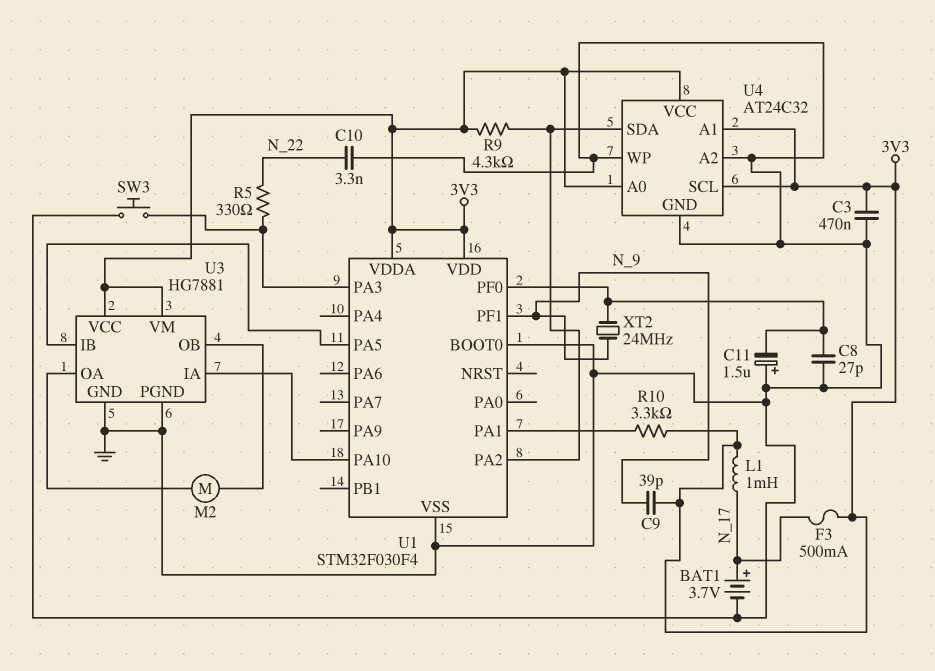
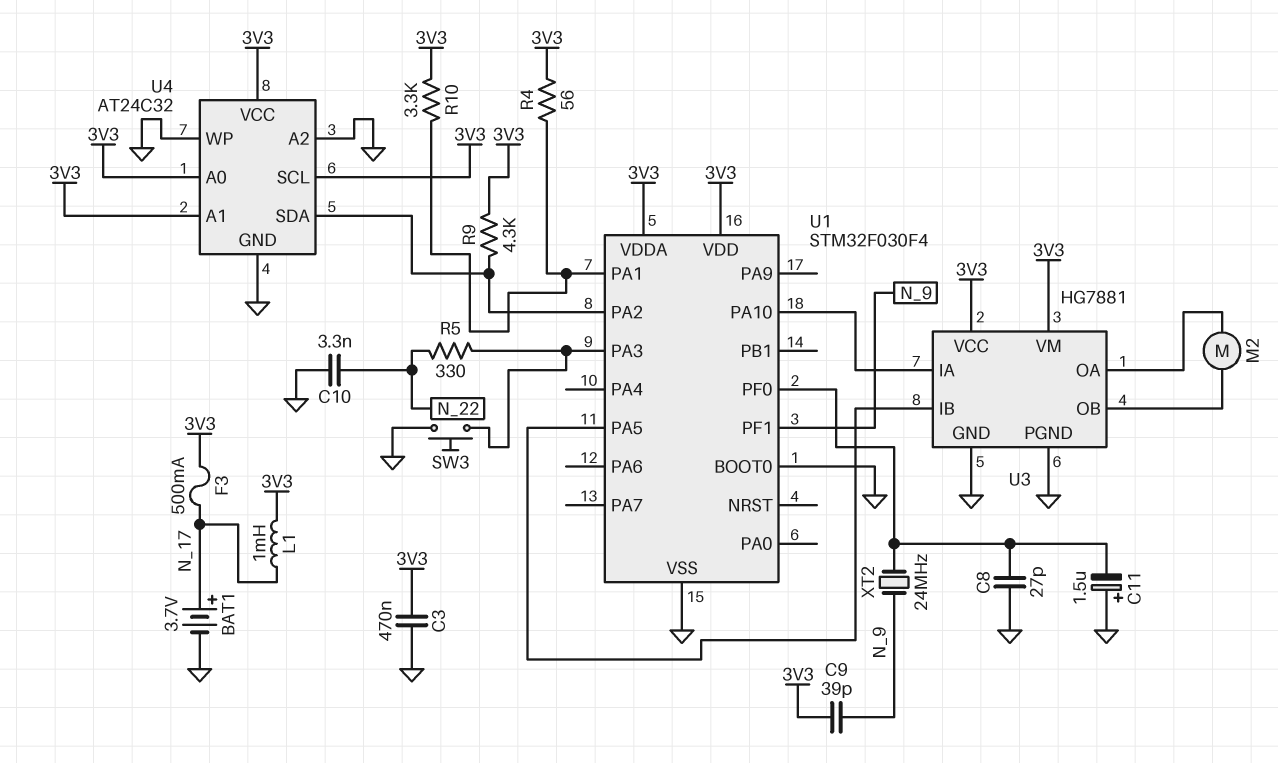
R4: none -> 56 (3V3, U1/PA1)

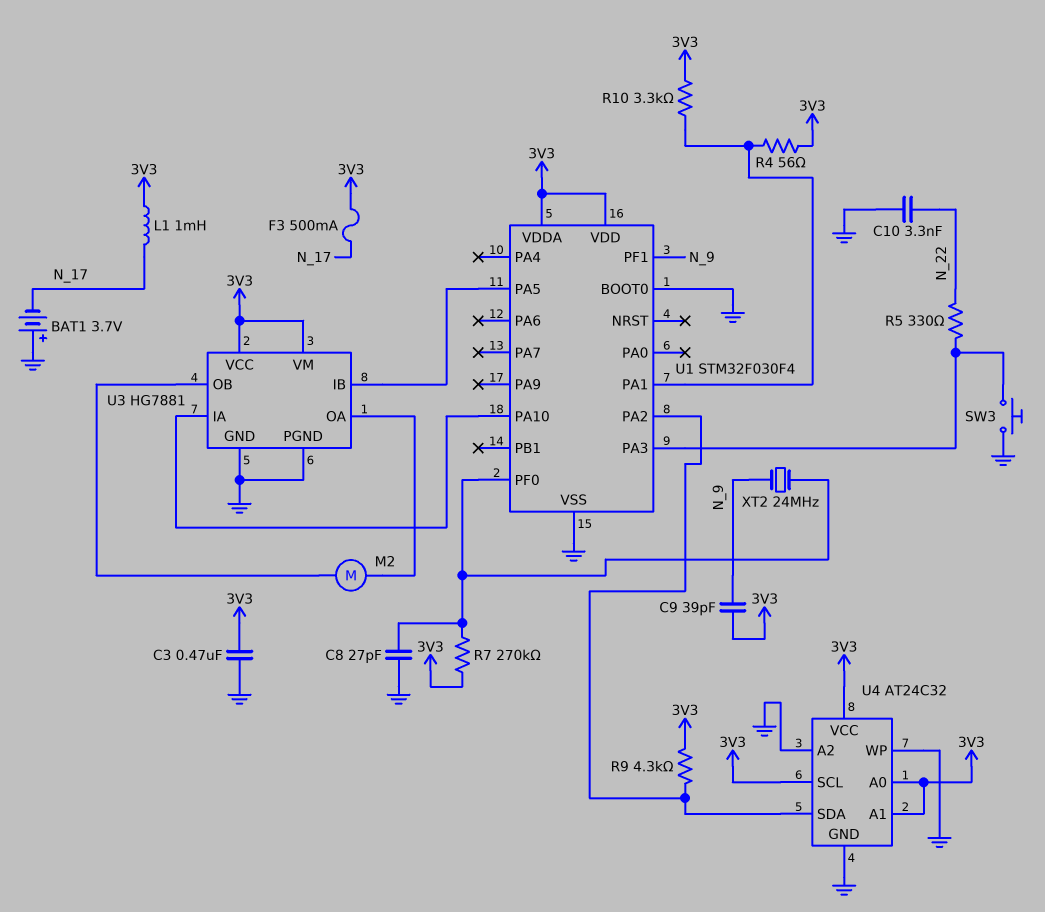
BAT1: 3.7V (plus N_17, minus GND) -> 3.7V (plus GND, minus N_17)
C11: 1.5uF (plus GND, minus U1/PF0) -> none
R7: none -> 270k (3V3, U1/PF0)

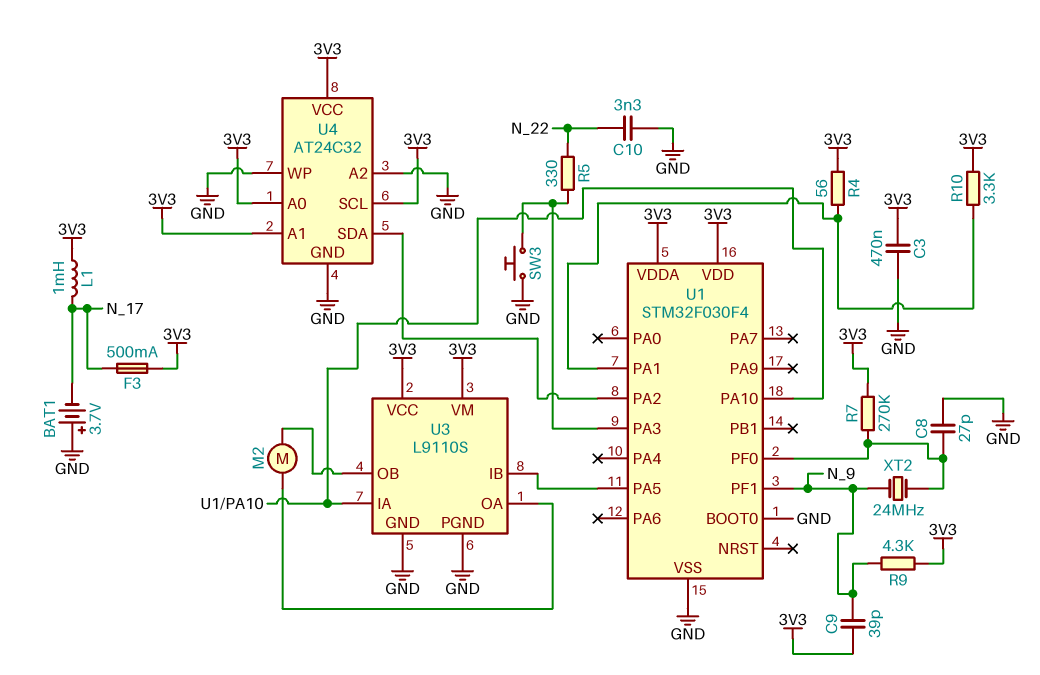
R9: 4.3k (3V3, U1/PA2) -> 4.3k (3V3, N_9)
U3: HG7881 -> L9110S

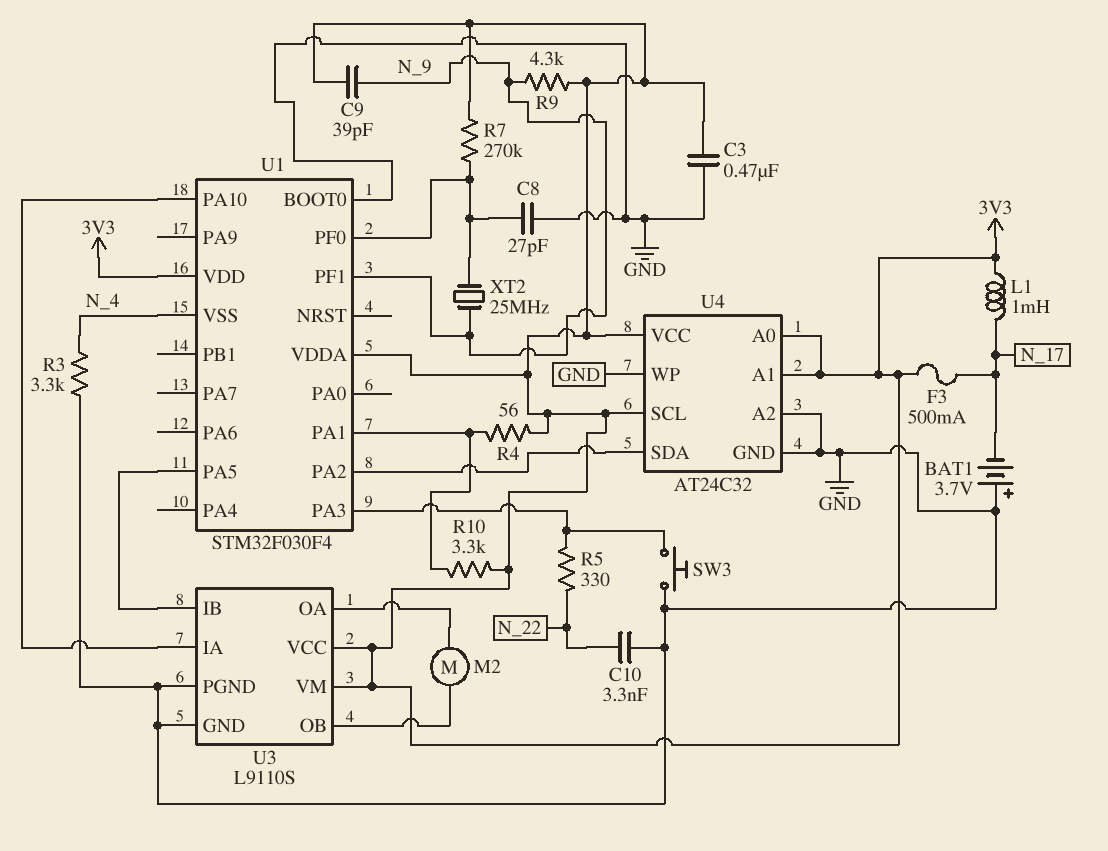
R3: none -> 3.3k (GND, N_4)
U1 pin VSS: GND -> N_4
XT2: 24MHz (N_9, U1/PF0) -> 25MHz (N_9, U1/PF0)

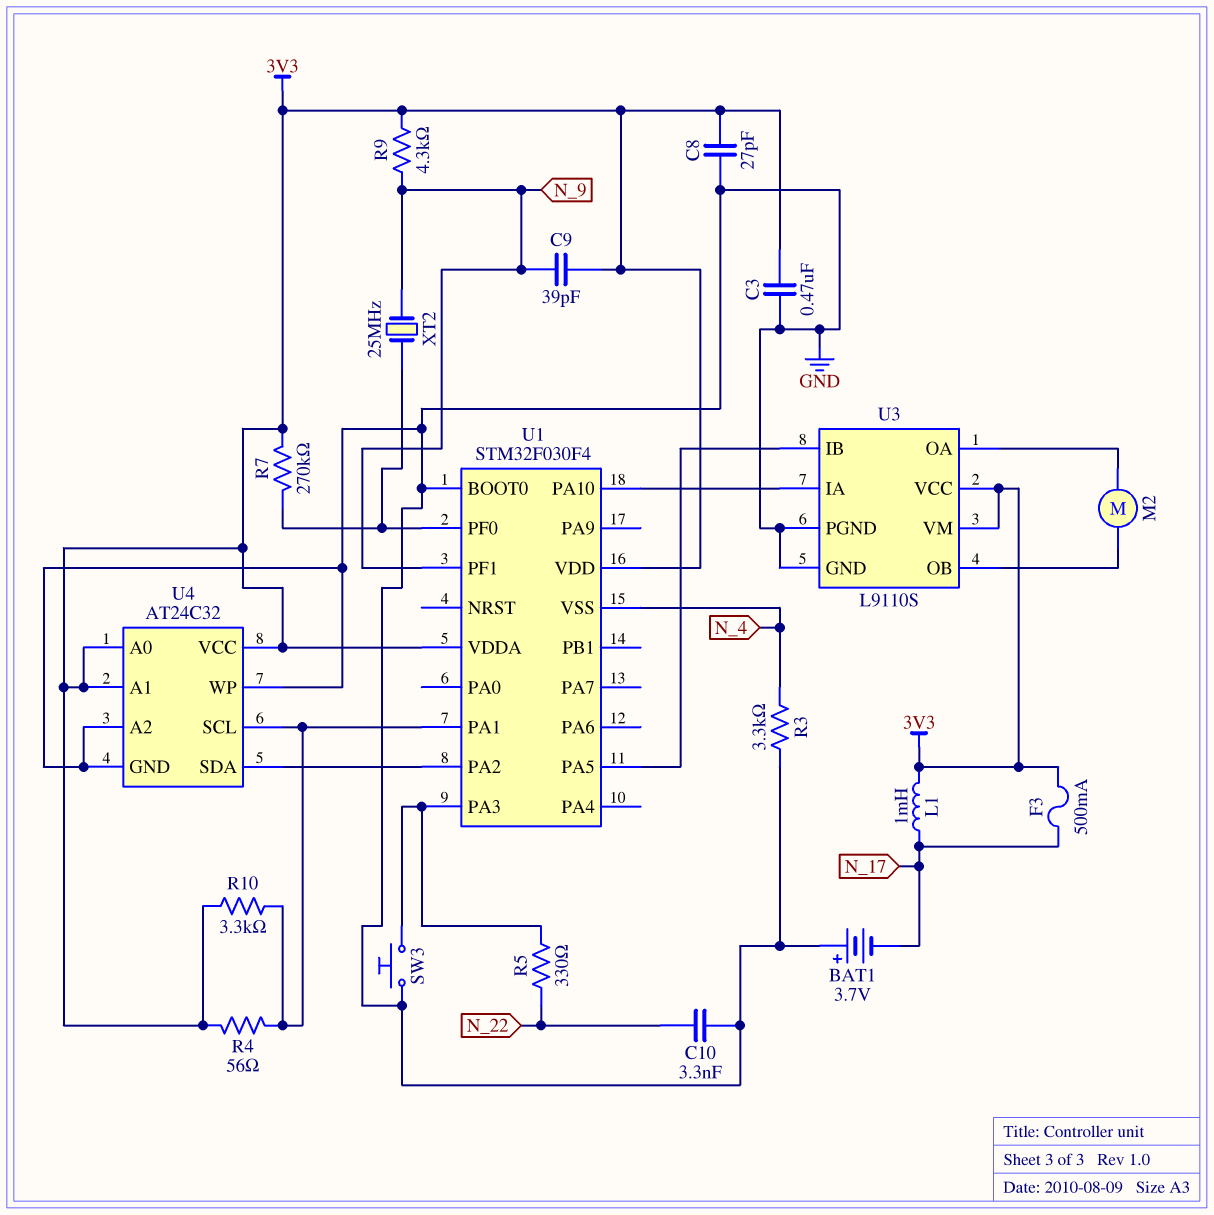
C8: 27pF (GND, U1/PF0) -> 27pF (3V3, GND)
U4 pin SCL: 3V3 -> U1/PA1

